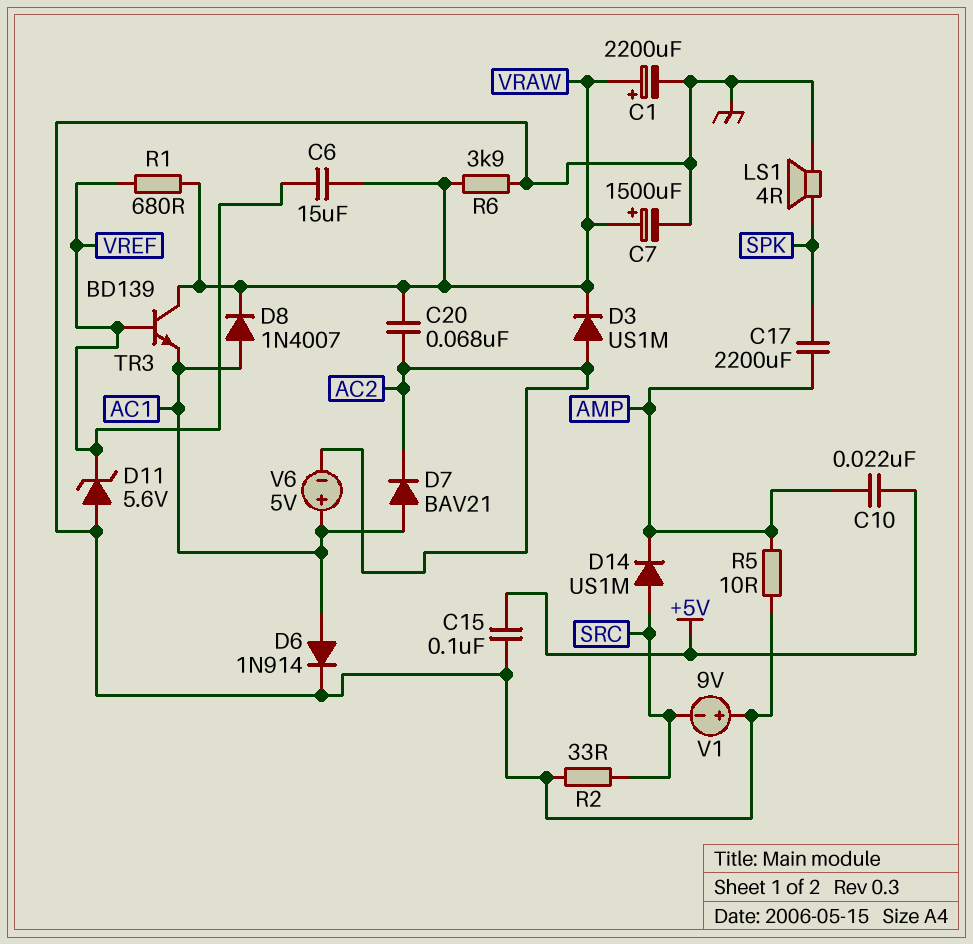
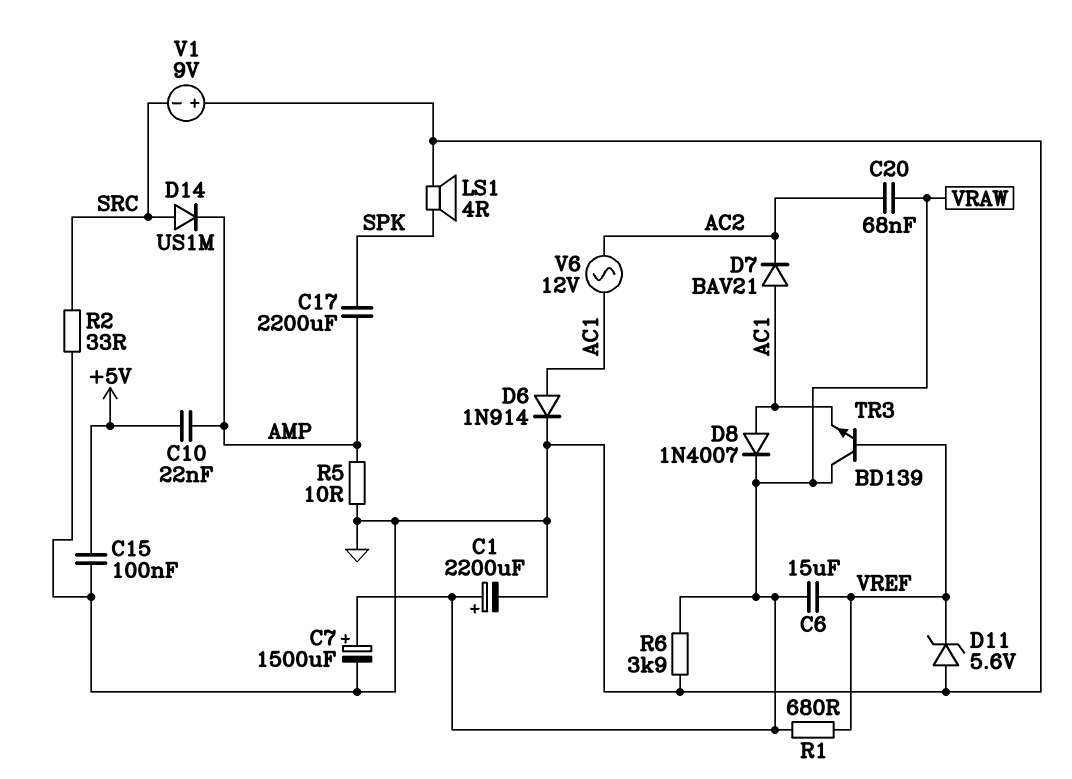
D3: diode US1M (A AC2, K VRAW) -> none
V6: 5V (plus AC1, minus AC2) -> AC 12V (AC1, AC2)

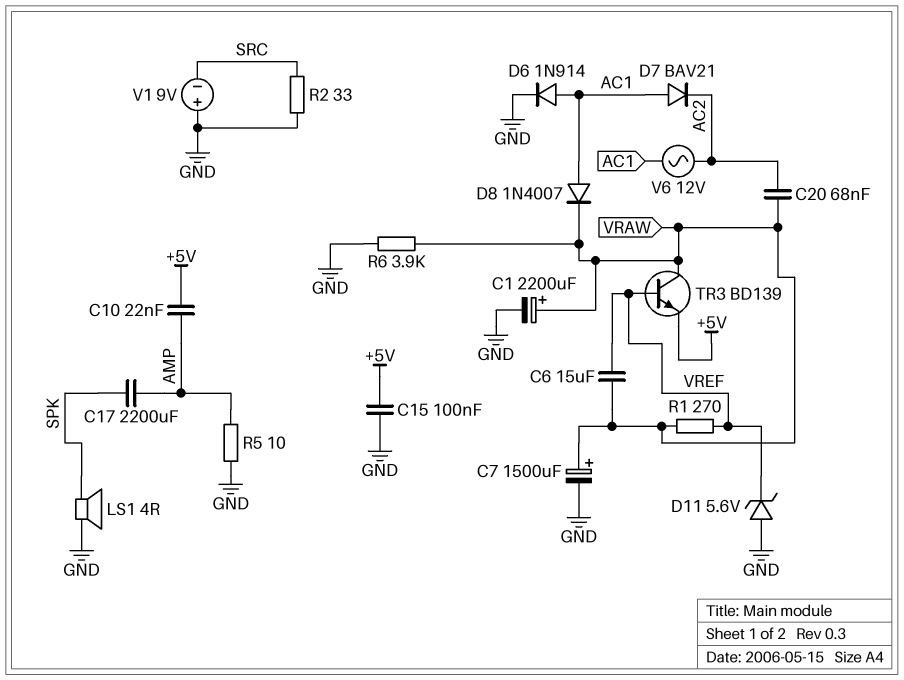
D14: diode US1M (A SRC, K AMP) -> none
R1: 680 (VRAW, VREF) -> 270 (VRAW, VREF)
TR3: NPN BD139 (B VREF, C VRAW, E AC1) -> NPN BD139 (B VREF, C VRAW, E +5V)

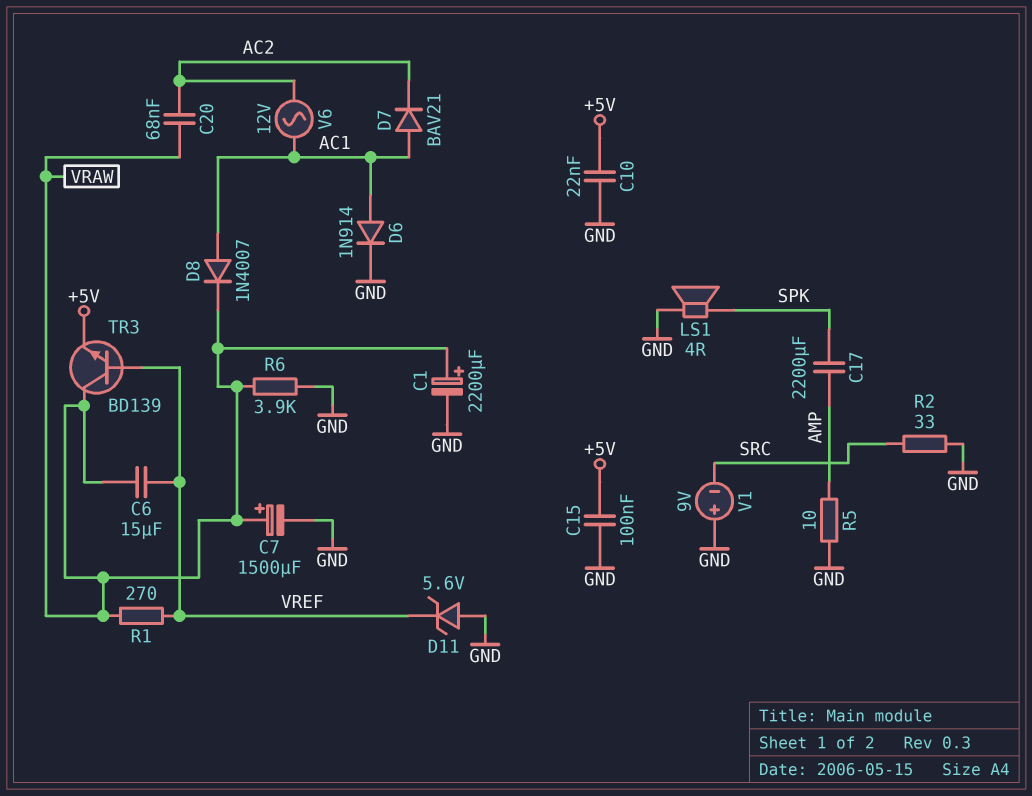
C10: 22nF (+5V, AMP) -> 22nF (+5V, GND)

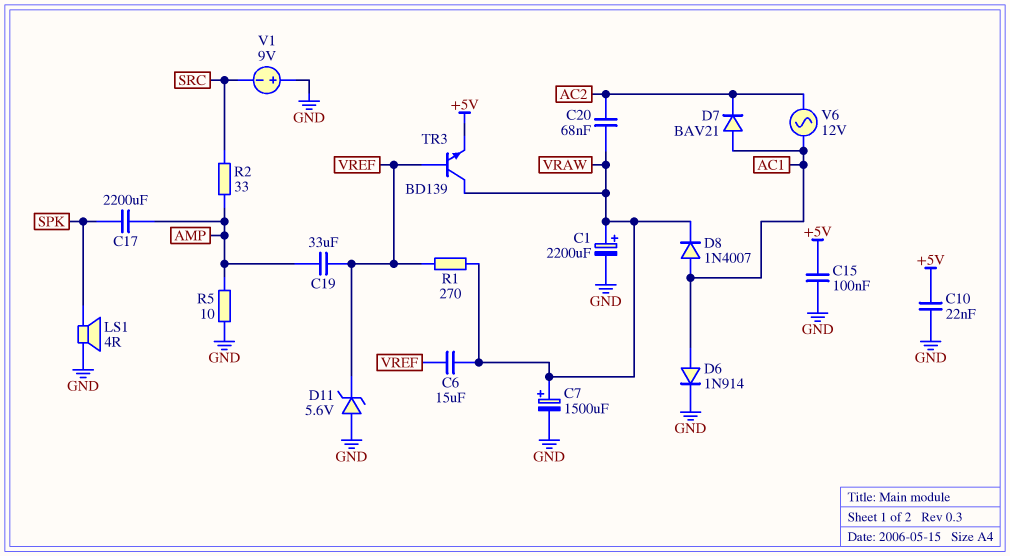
C19: none -> 33uF (AMP, VREF)
R2: 33 (GND, SRC) -> 33 (AMP, SRC)
R6: 3.9k (GND, VRAW) -> none

